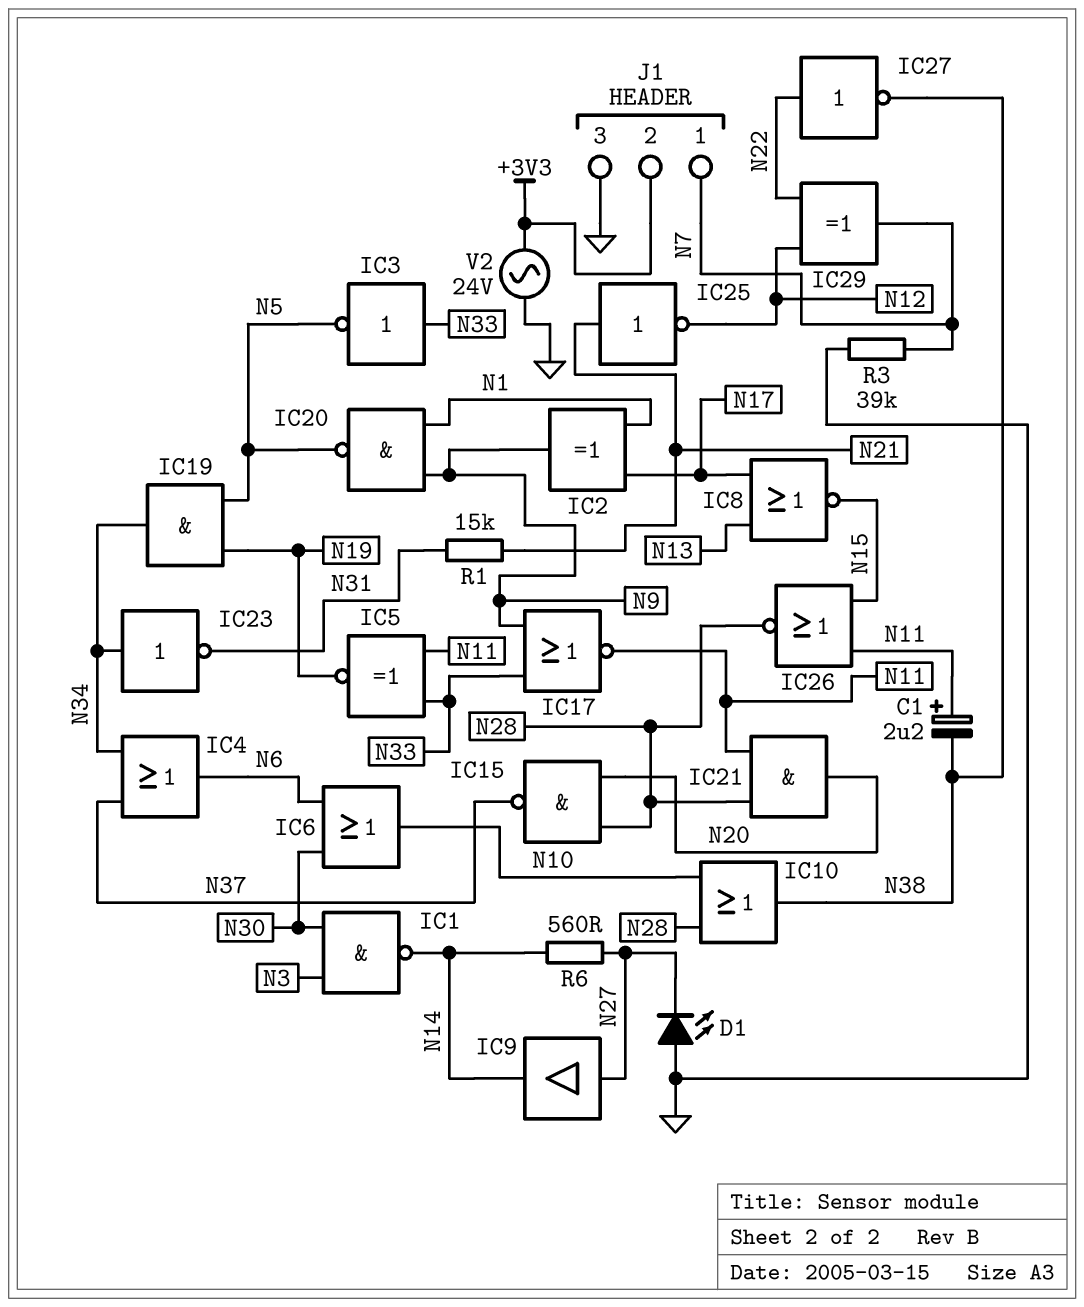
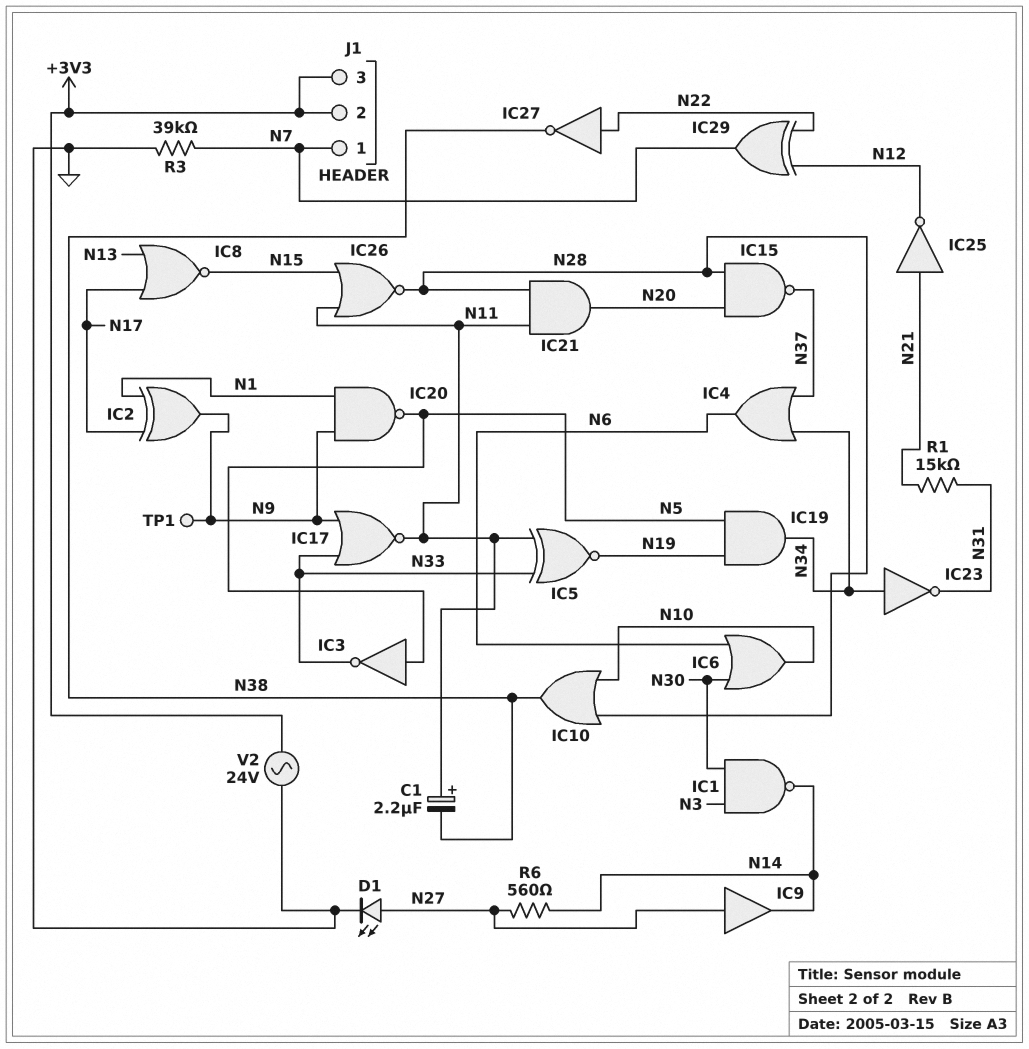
D1: LED (A GND, K N27) -> LED (A N27, K GND)
IC3: NOT (in N33, out N5) -> NOT (in N5, out N33)
J1 pin 3: GND -> +3V3
TP1: none -> test point (N9)

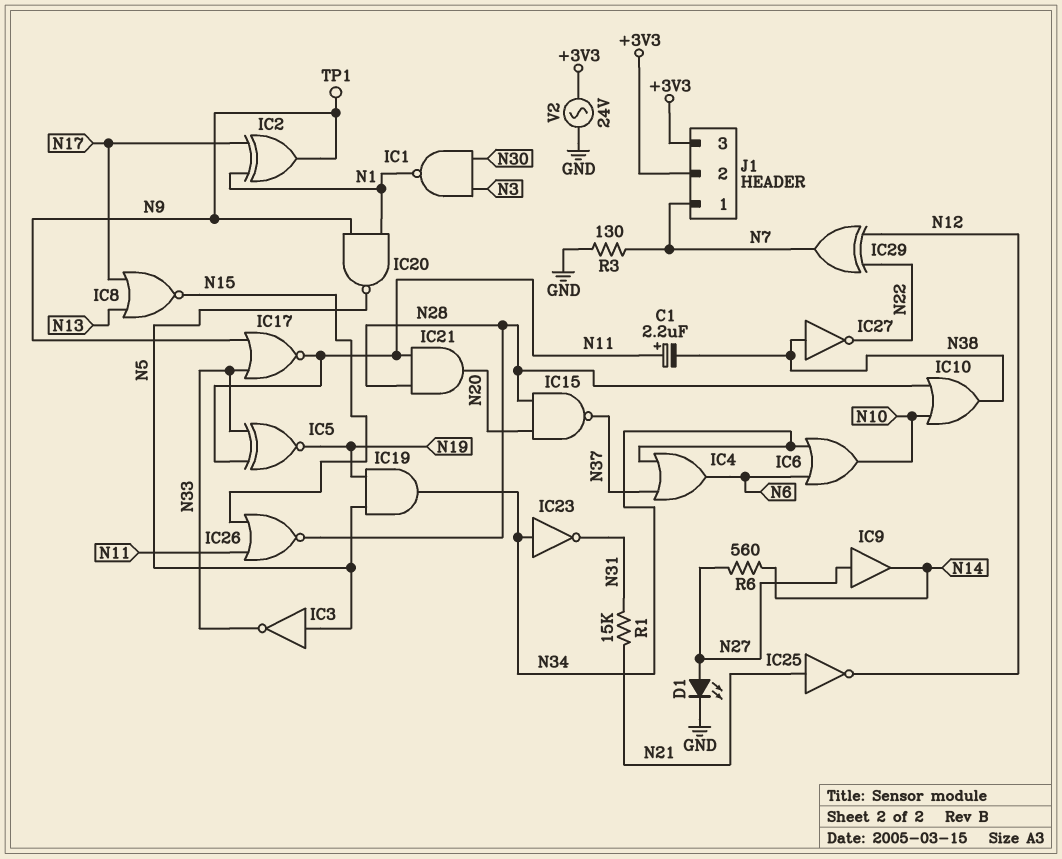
IC1: NAND (in N3, in N30, out N14) -> NAND (in N3, in N30, out N1)
IC6: OR (in N6, in N30, out N10) -> OR (in N6, in N34, out N10)
IC27: NOT (in N22, out N38) -> NOT (in N38, out N22)
R3: 39k (GND, N7) -> 130 (GND, N7)

